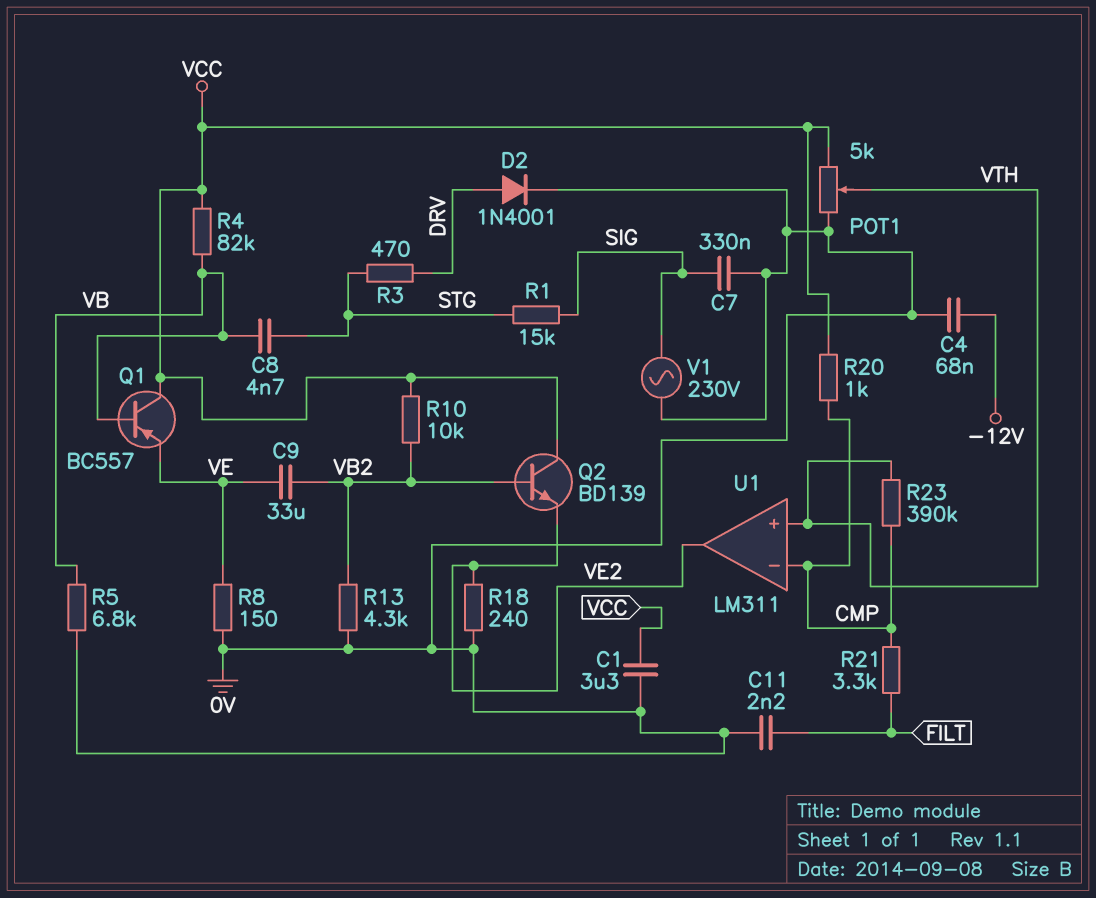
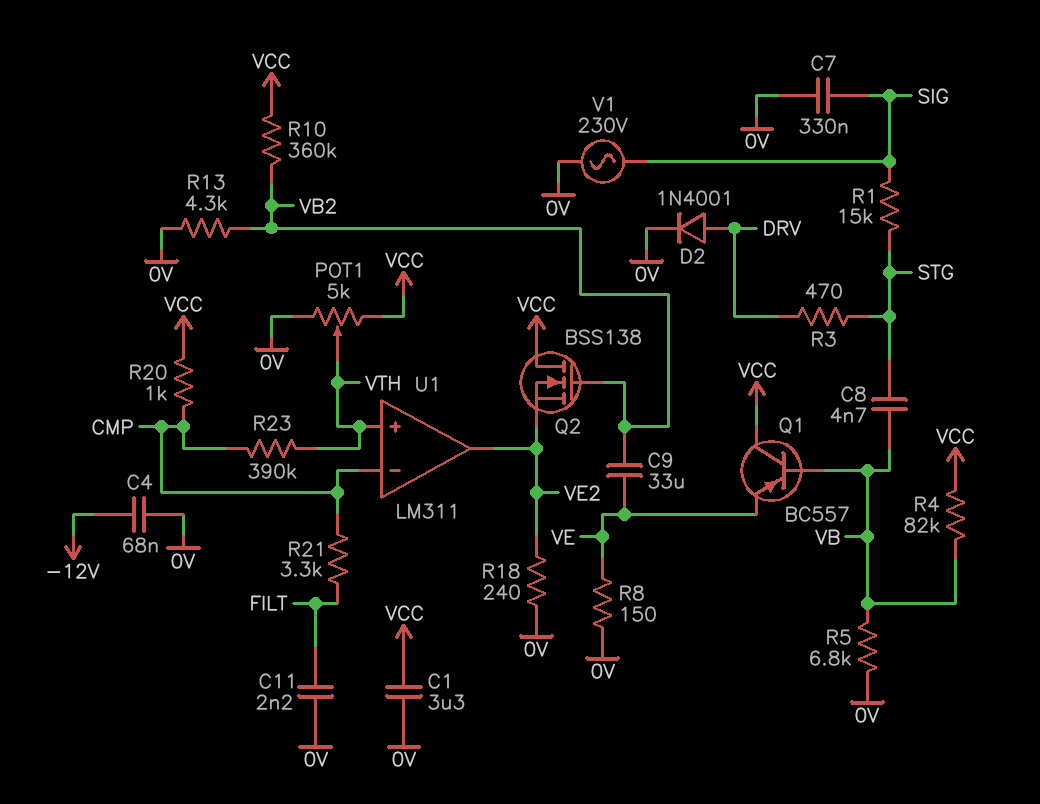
Q2: NPN BD139 (B VB2, C VCC, E VE2) -> NMOS BSS138 (G VB2, D VCC, S VE2)
R10: 10k (VB2, VCC) -> 360k (VB2, VCC)

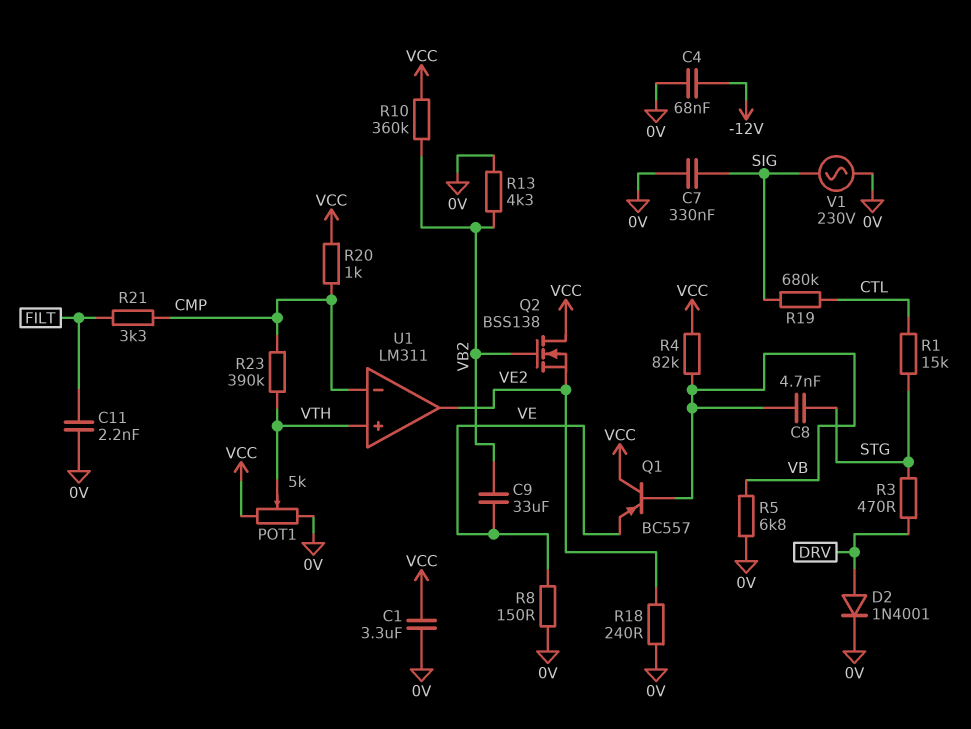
R1: 15k (SIG, STG) -> 15k (CTL, STG)
R19: none -> 680k (CTL, SIG)

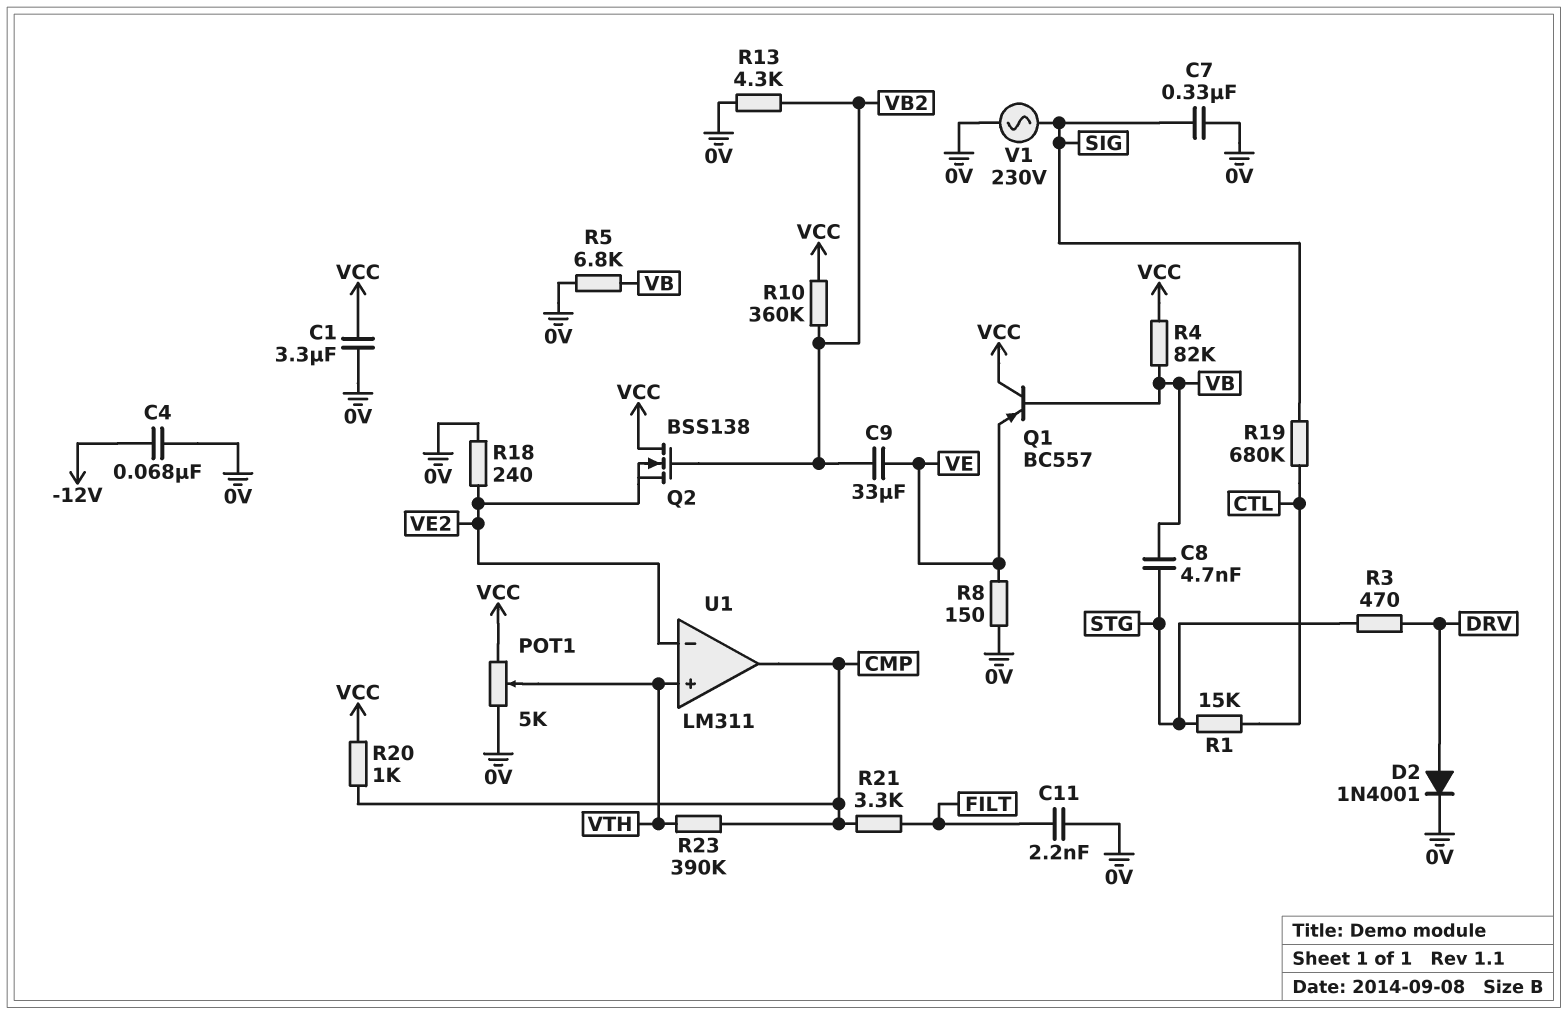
U1 pin in-: CMP -> VE2
U1 pin out: VE2 -> CMP

